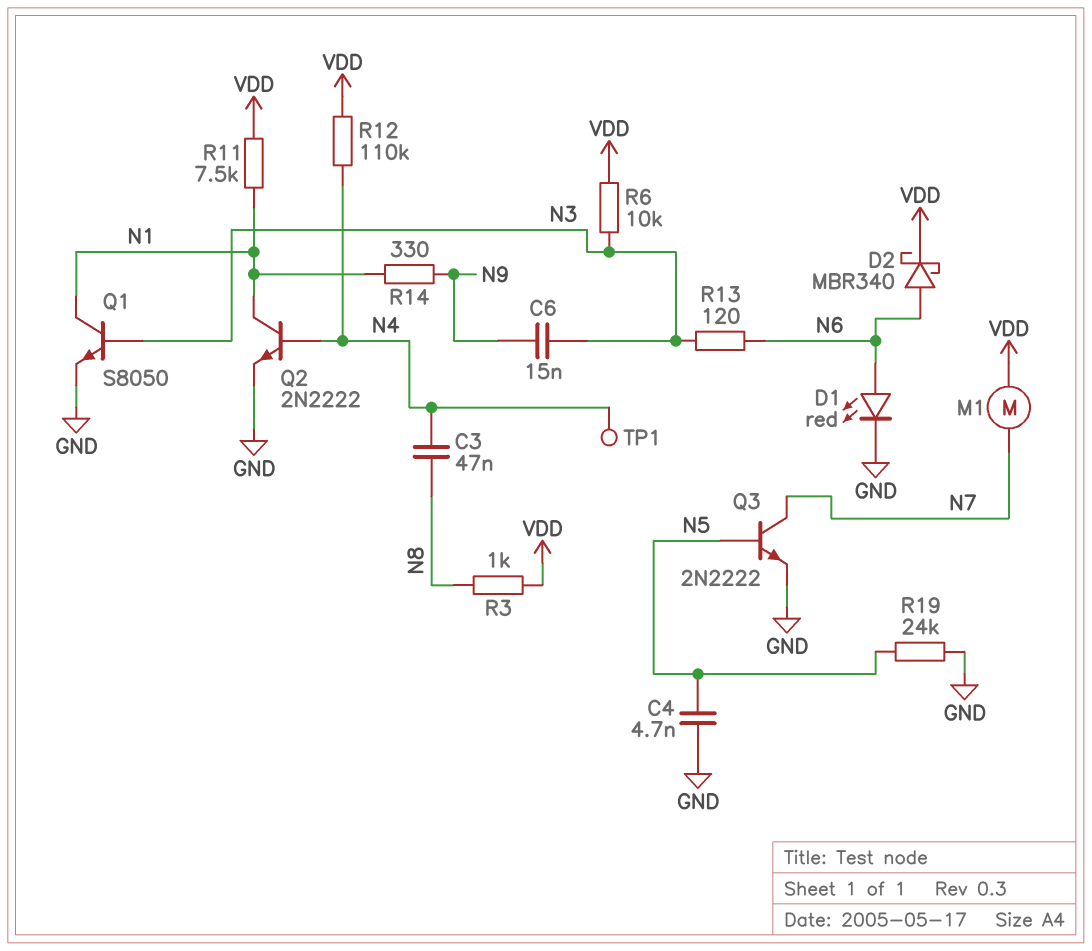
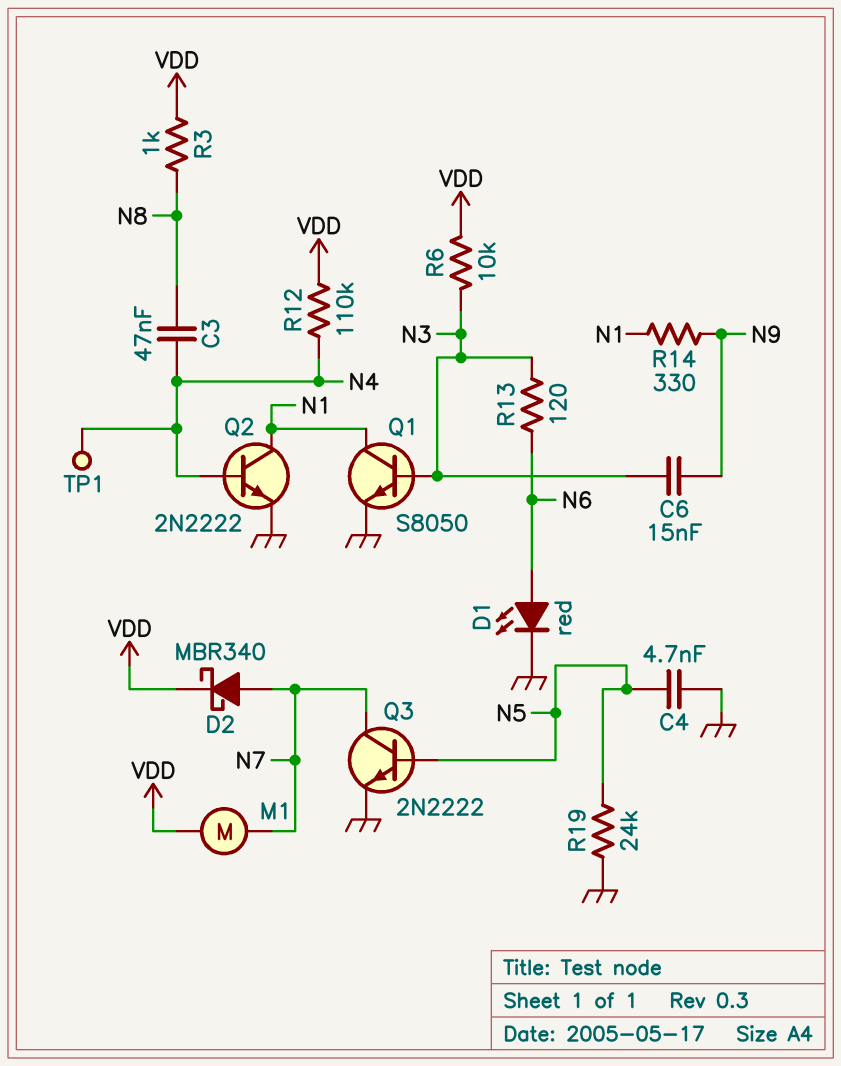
D2: schottky MBR340 (A N6, K VDD) -> schottky MBR340 (A N7, K VDD)
R11: 7.5k (N1, VDD) -> none

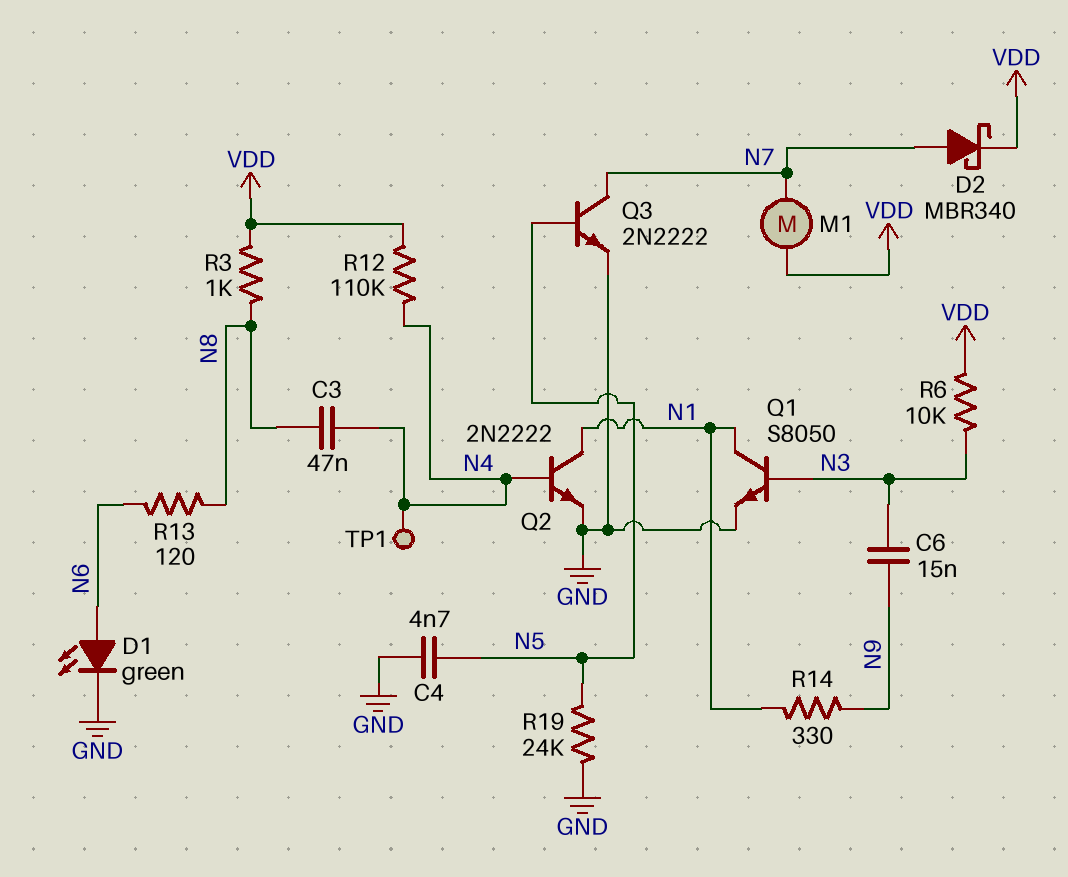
D1: LED red (A N6, K GND) -> LED green (A N6, K GND)
R13: 120 (N3, N6) -> 120 (N6, N8)

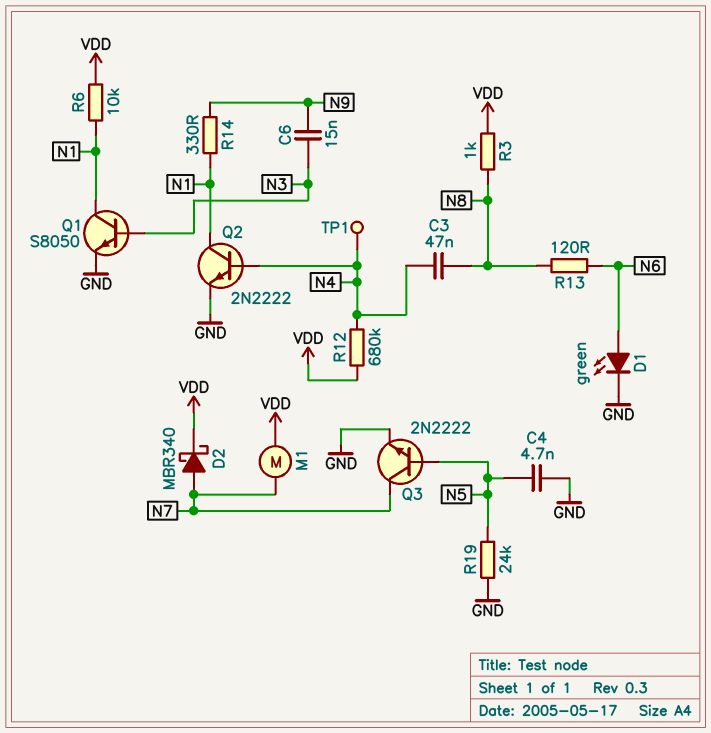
R6: 10k (N3, VDD) -> 10k (N1, VDD)
R12: 110k (N4, VDD) -> 680k (N4, VDD)

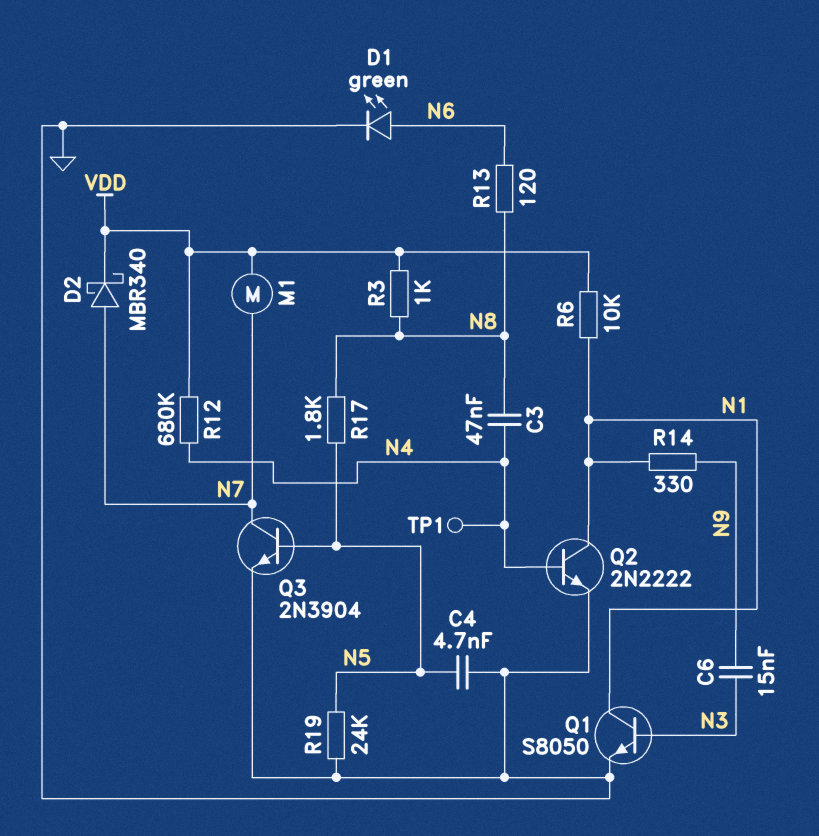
Q3: NPN 2N2222 (B N5, C N7, E GND) -> NPN 2N3904 (B N5, C N7, E GND)
R17: none -> 1.8k (N5, N8)

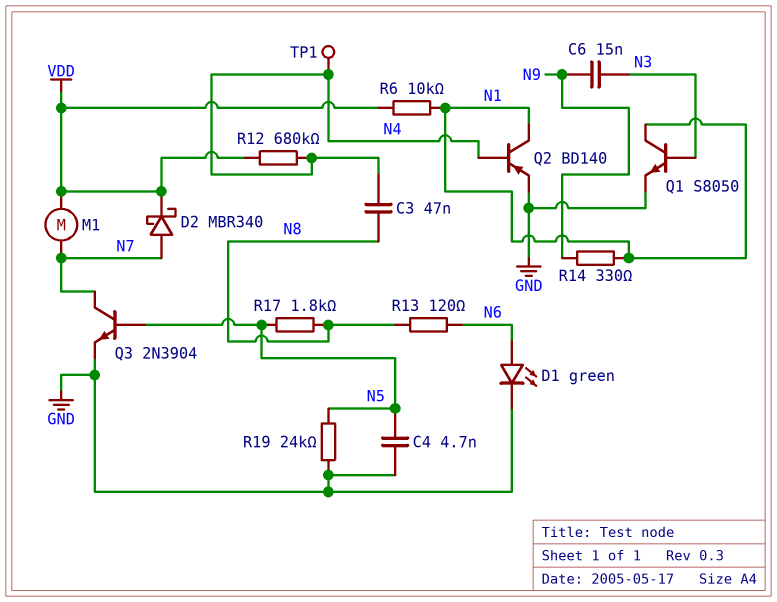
Q2: NPN 2N2222 (B N4, C N1, E GND) -> PNP BD140 (B N4, C N1, E GND)
R3: 1k (N8, VDD) -> none

